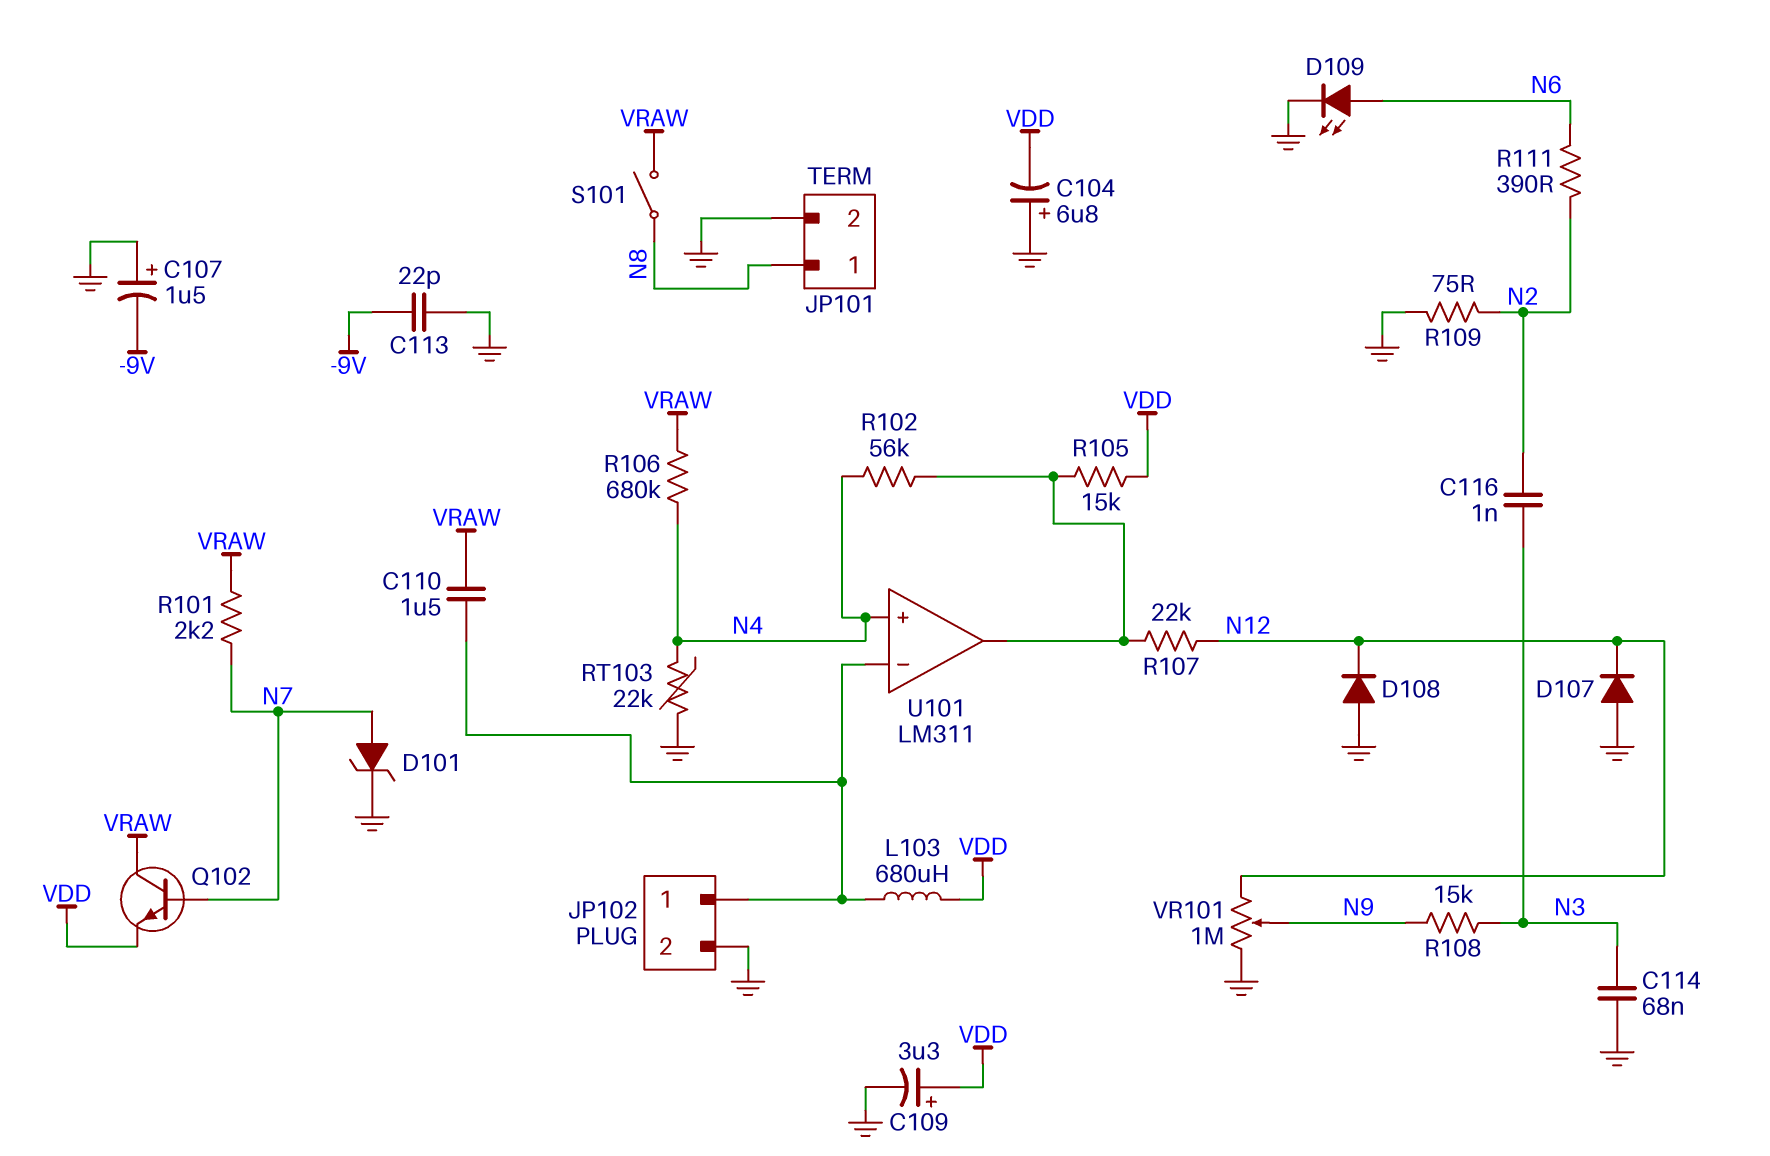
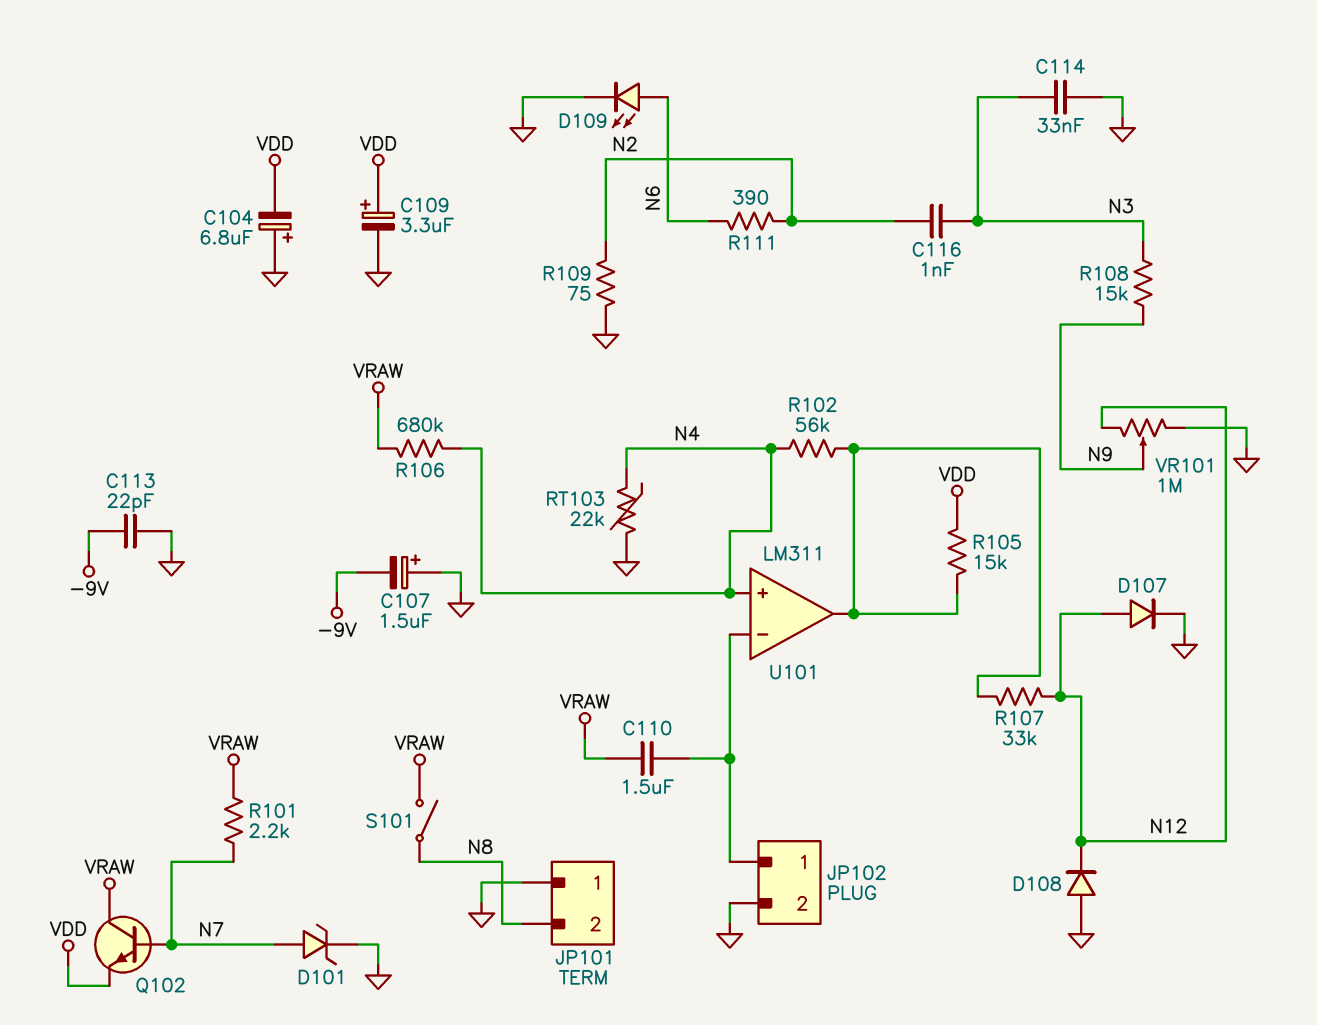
C114: 68nF (GND, N3) -> 33nF (GND, N3)
D107: diode (A GND, K N12) -> diode (A N12, K GND)
JP101 pin 1: N8 -> GND
JP101 pin 2: GND -> N8
L103: 680uH (JP102/1, VDD) -> none
R107: 22k (N12, U101/out) -> 33k (N12, U101/out)

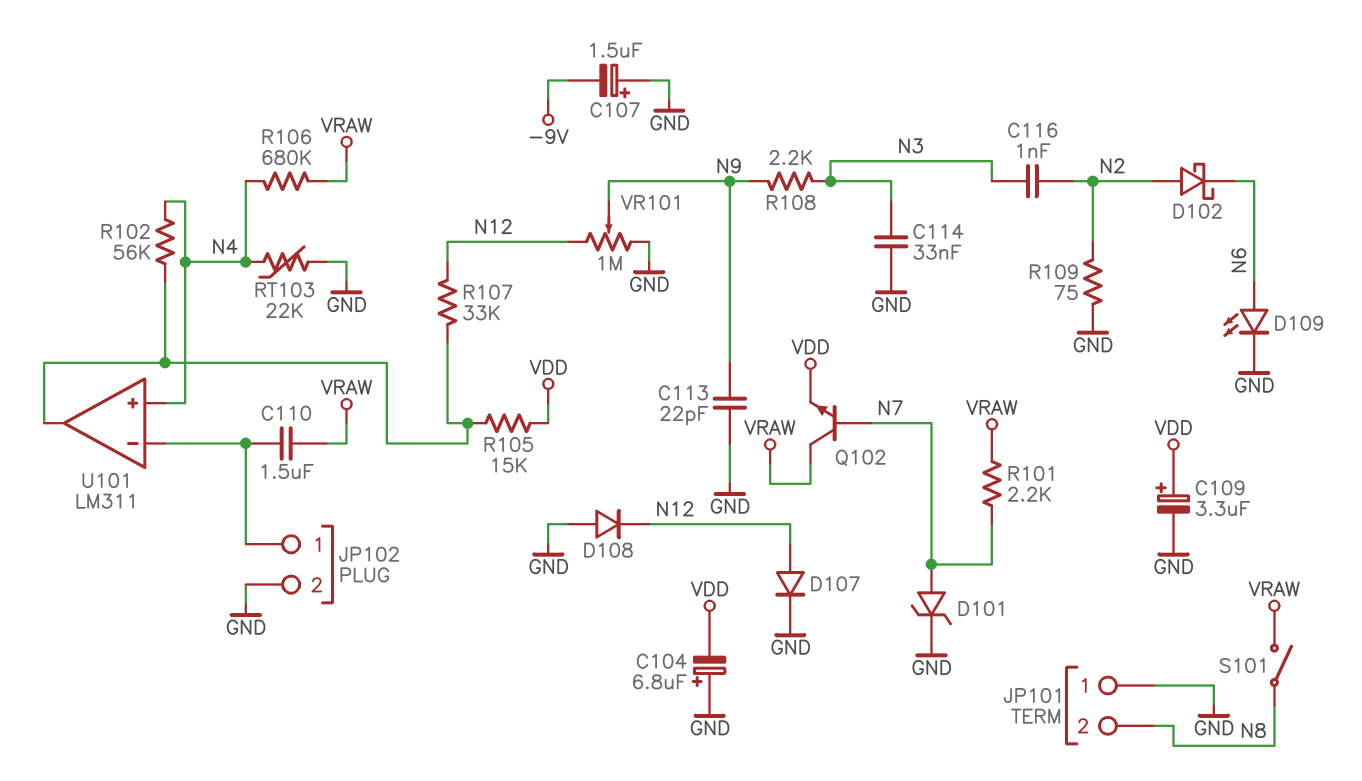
C113: 22pF (-9V, GND) -> 22pF (GND, N9)
D102: none -> schottky (A N2, K N6)
R108: 15k (N3, N9) -> 2.2k (N3, N9)
R111: 390 (N2, N6) -> none

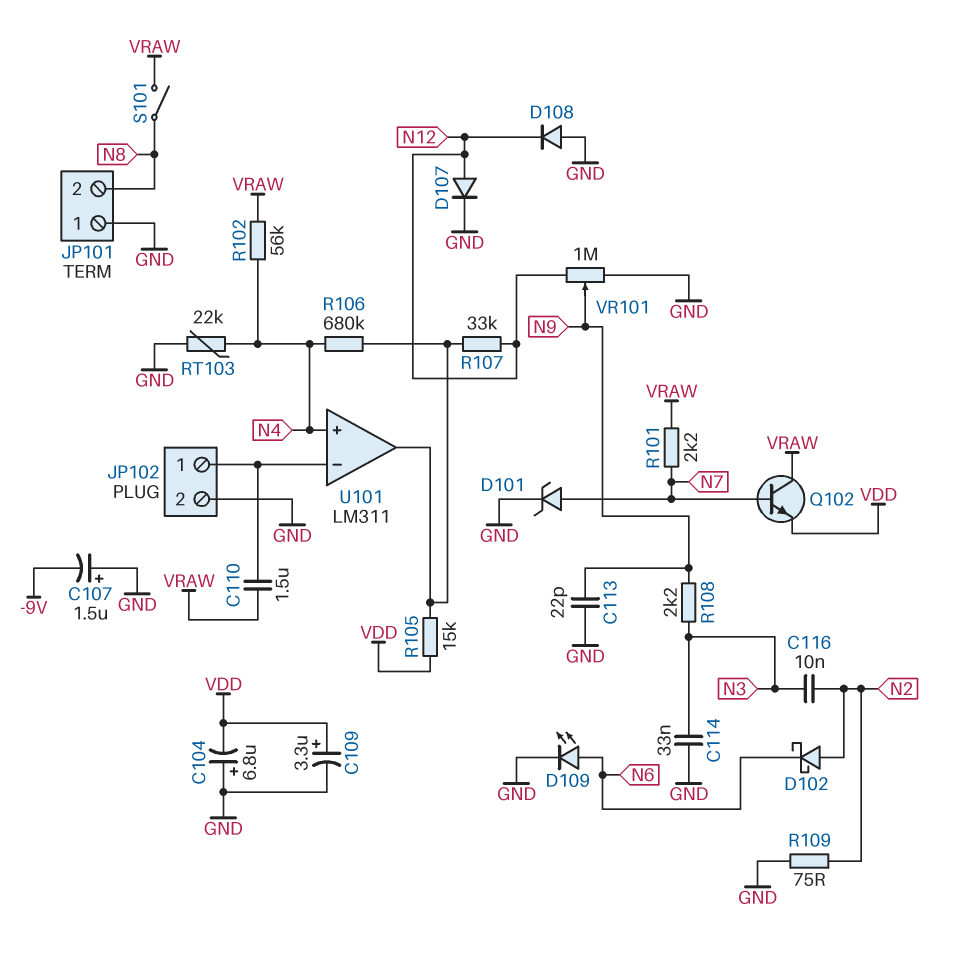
C116: 1nF (N2, N3) -> 10nF (N2, N3)
R102: 56k (N4, U101/out) -> 56k (N4, VRAW)
R106: 680k (N4, VRAW) -> 680k (N4, U101/out)

